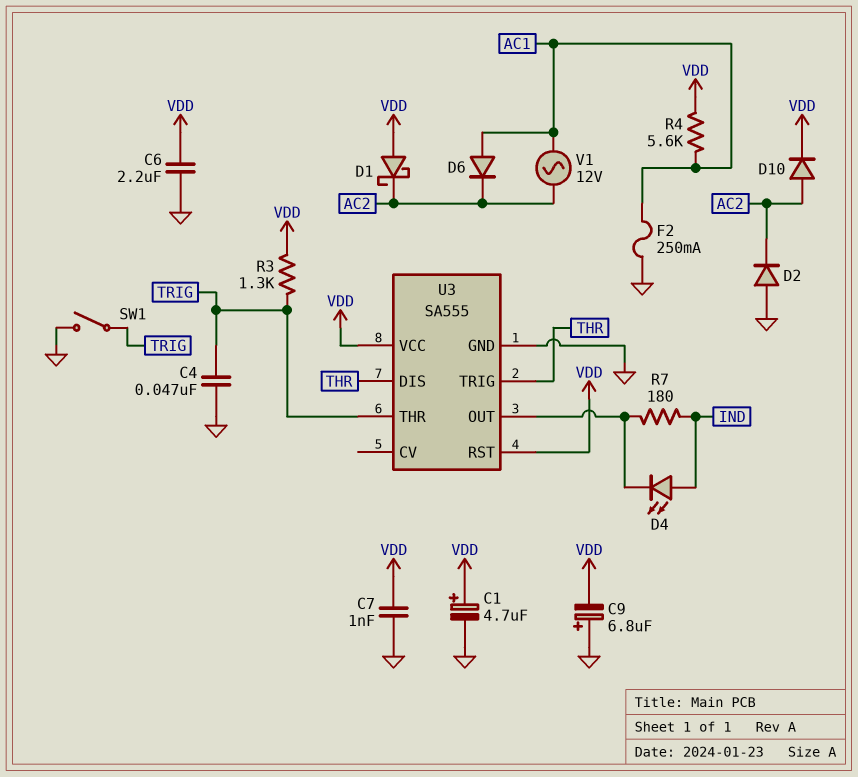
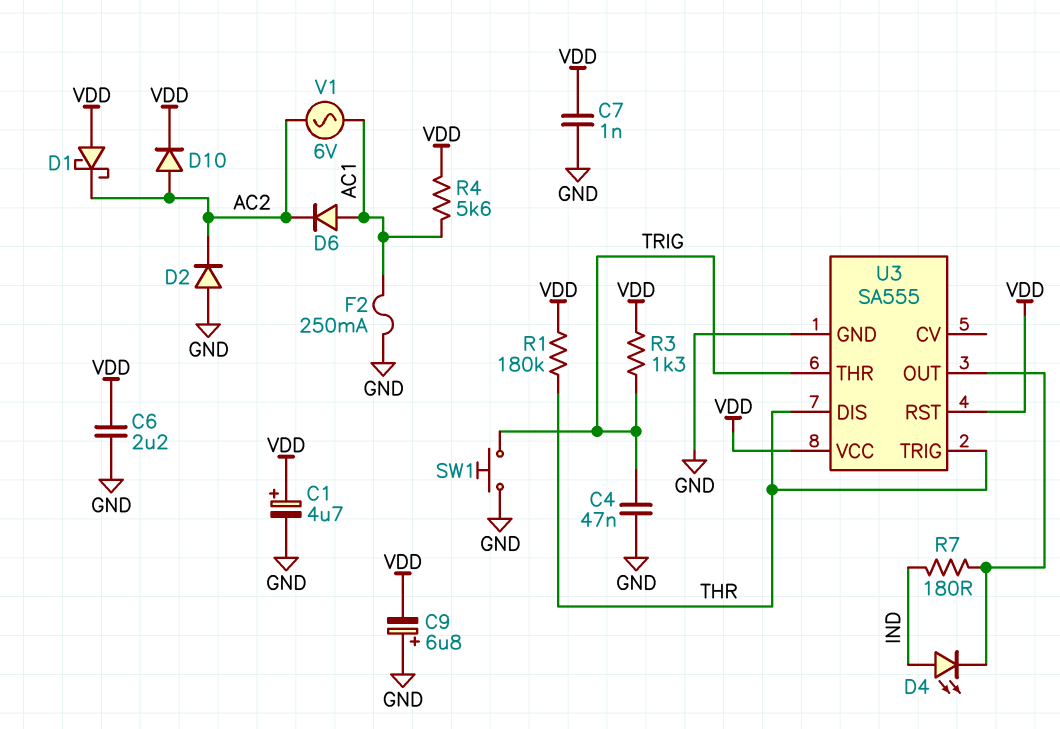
R1: none -> 180k (THR, VDD)
SW1: switch (GND, TRIG) -> button (GND, TRIG)
V1: AC 12V (AC1, AC2) -> AC 6V (AC1, AC2)

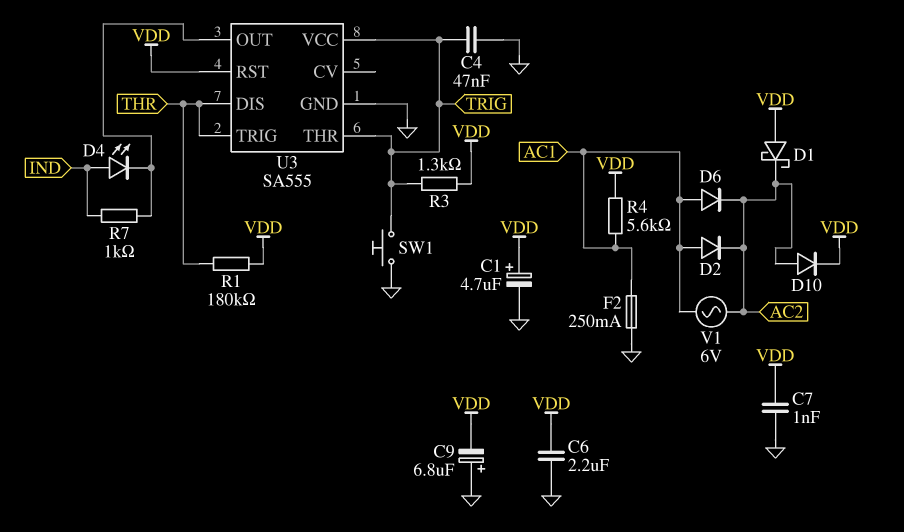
D2: diode (A GND, K AC2) -> diode (A AC1, K AC2)
R7: 180 (IND, U3/OUT) -> 1k (IND, U3/OUT)
U3 pin VCC: VDD -> TRIG

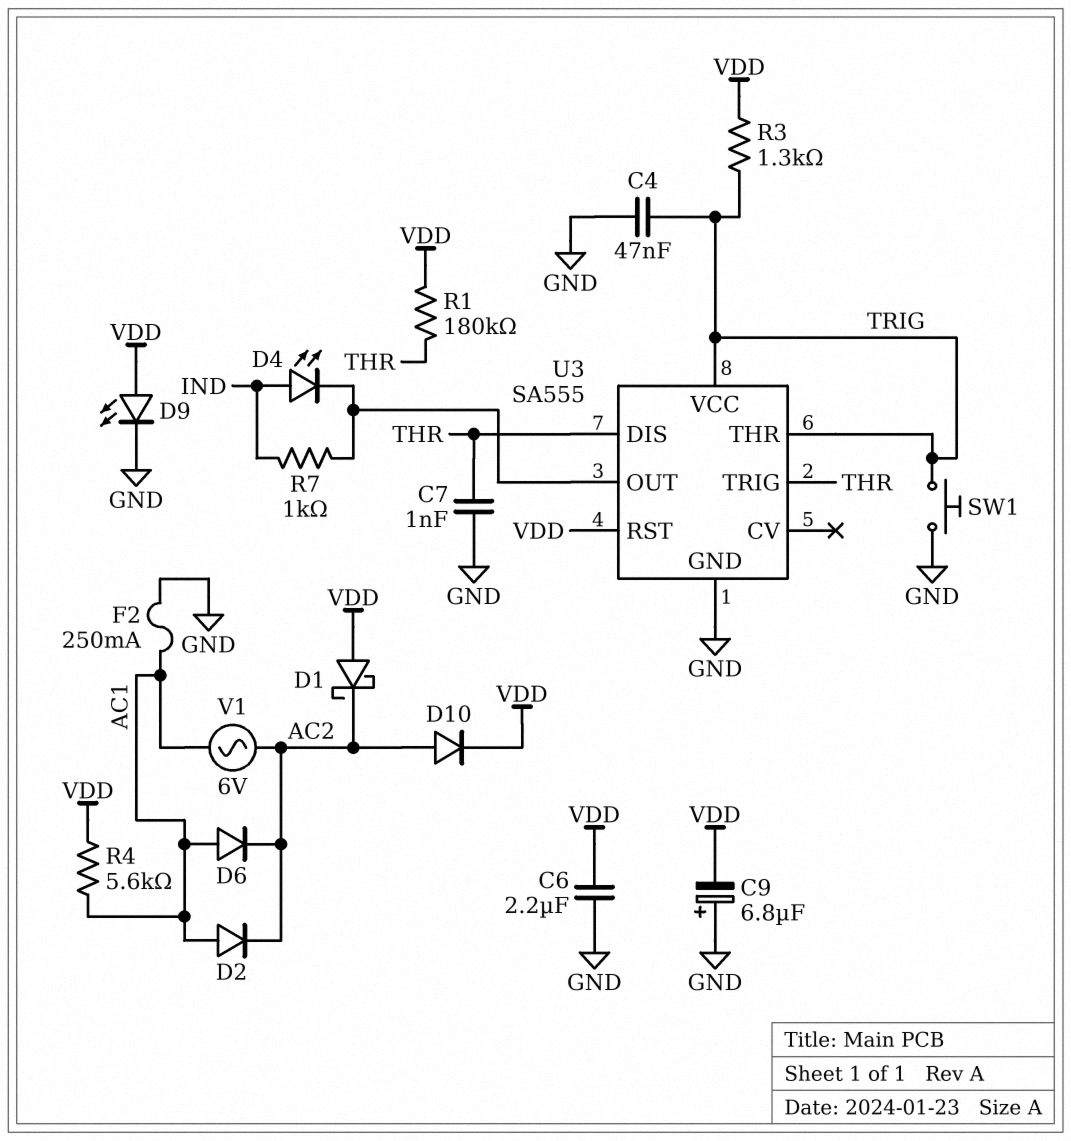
C1: 4.7uF (plus VDD, minus GND) -> none
C7: 1nF (GND, VDD) -> 1nF (GND, THR)
D9: none -> LED (A VDD, K GND)

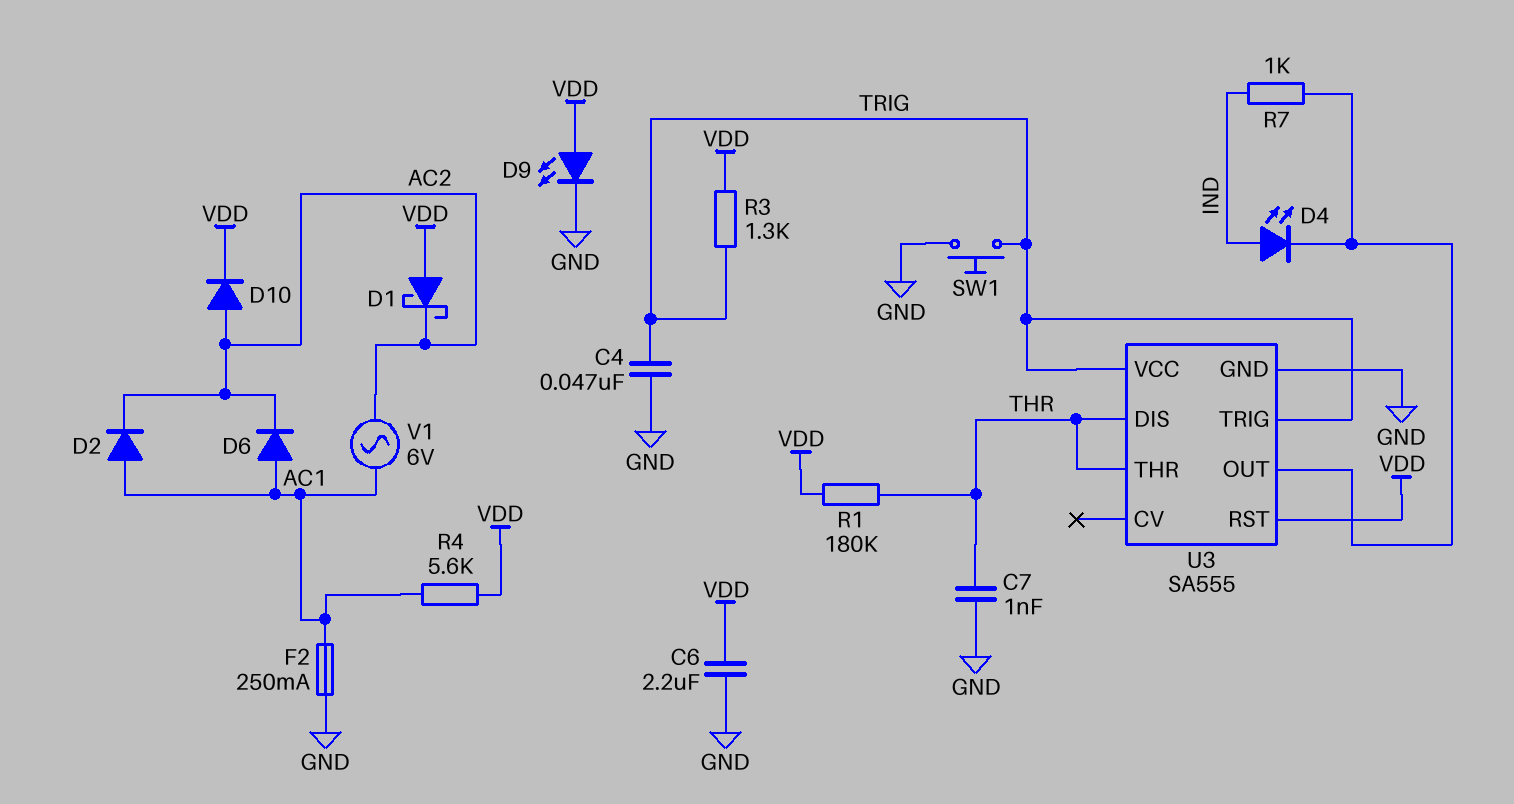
C9: 6.8uF (plus GND, minus VDD) -> none
U3 pin THR: TRIG -> THR
U3 pin TRIG: THR -> TRIG

